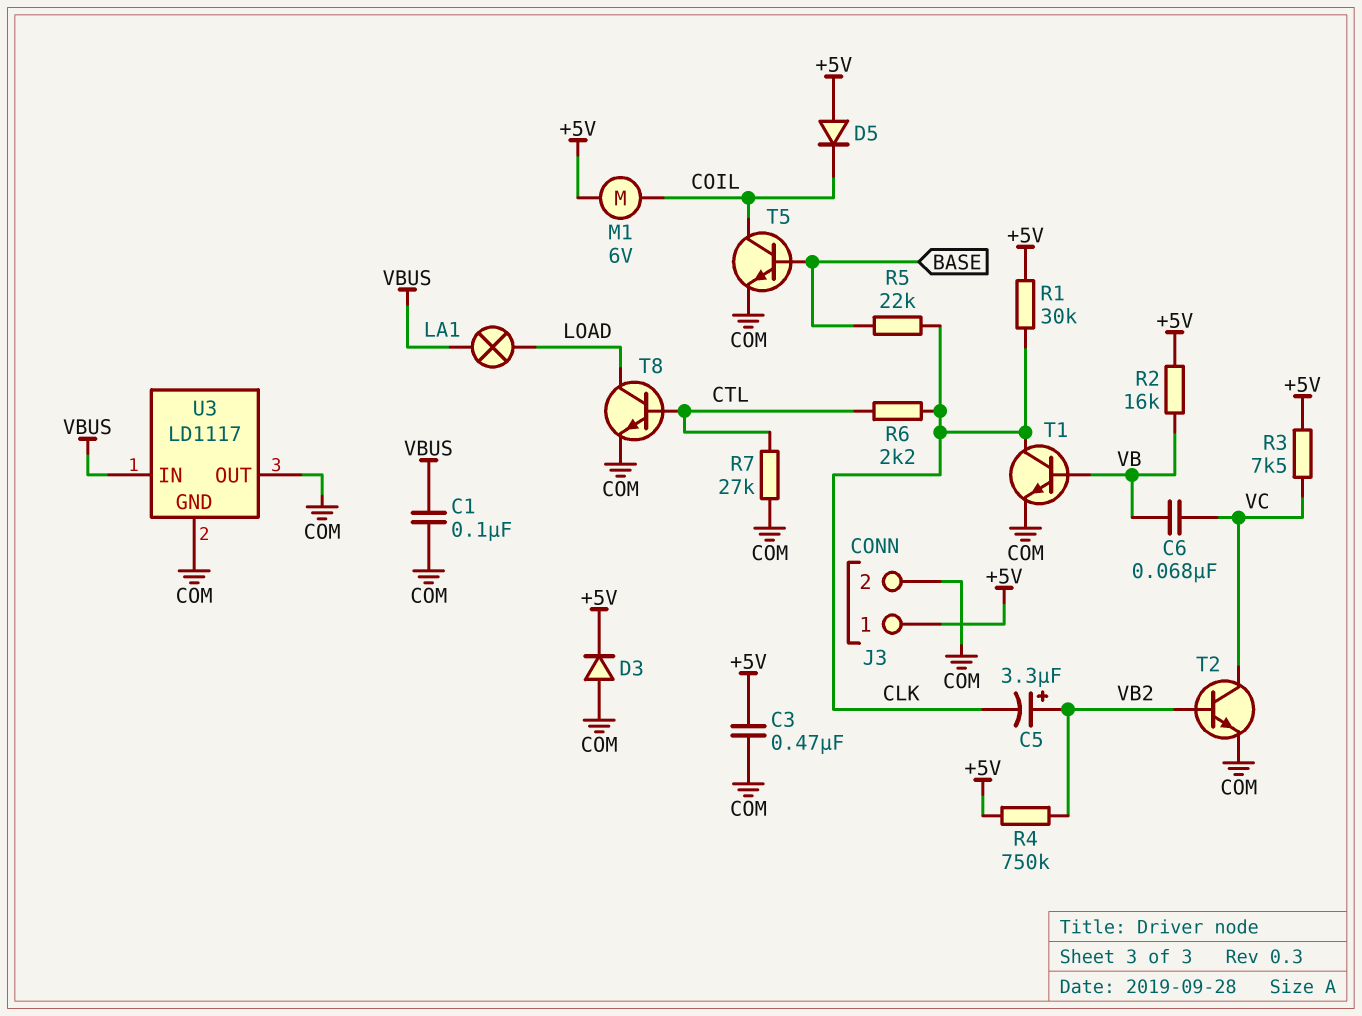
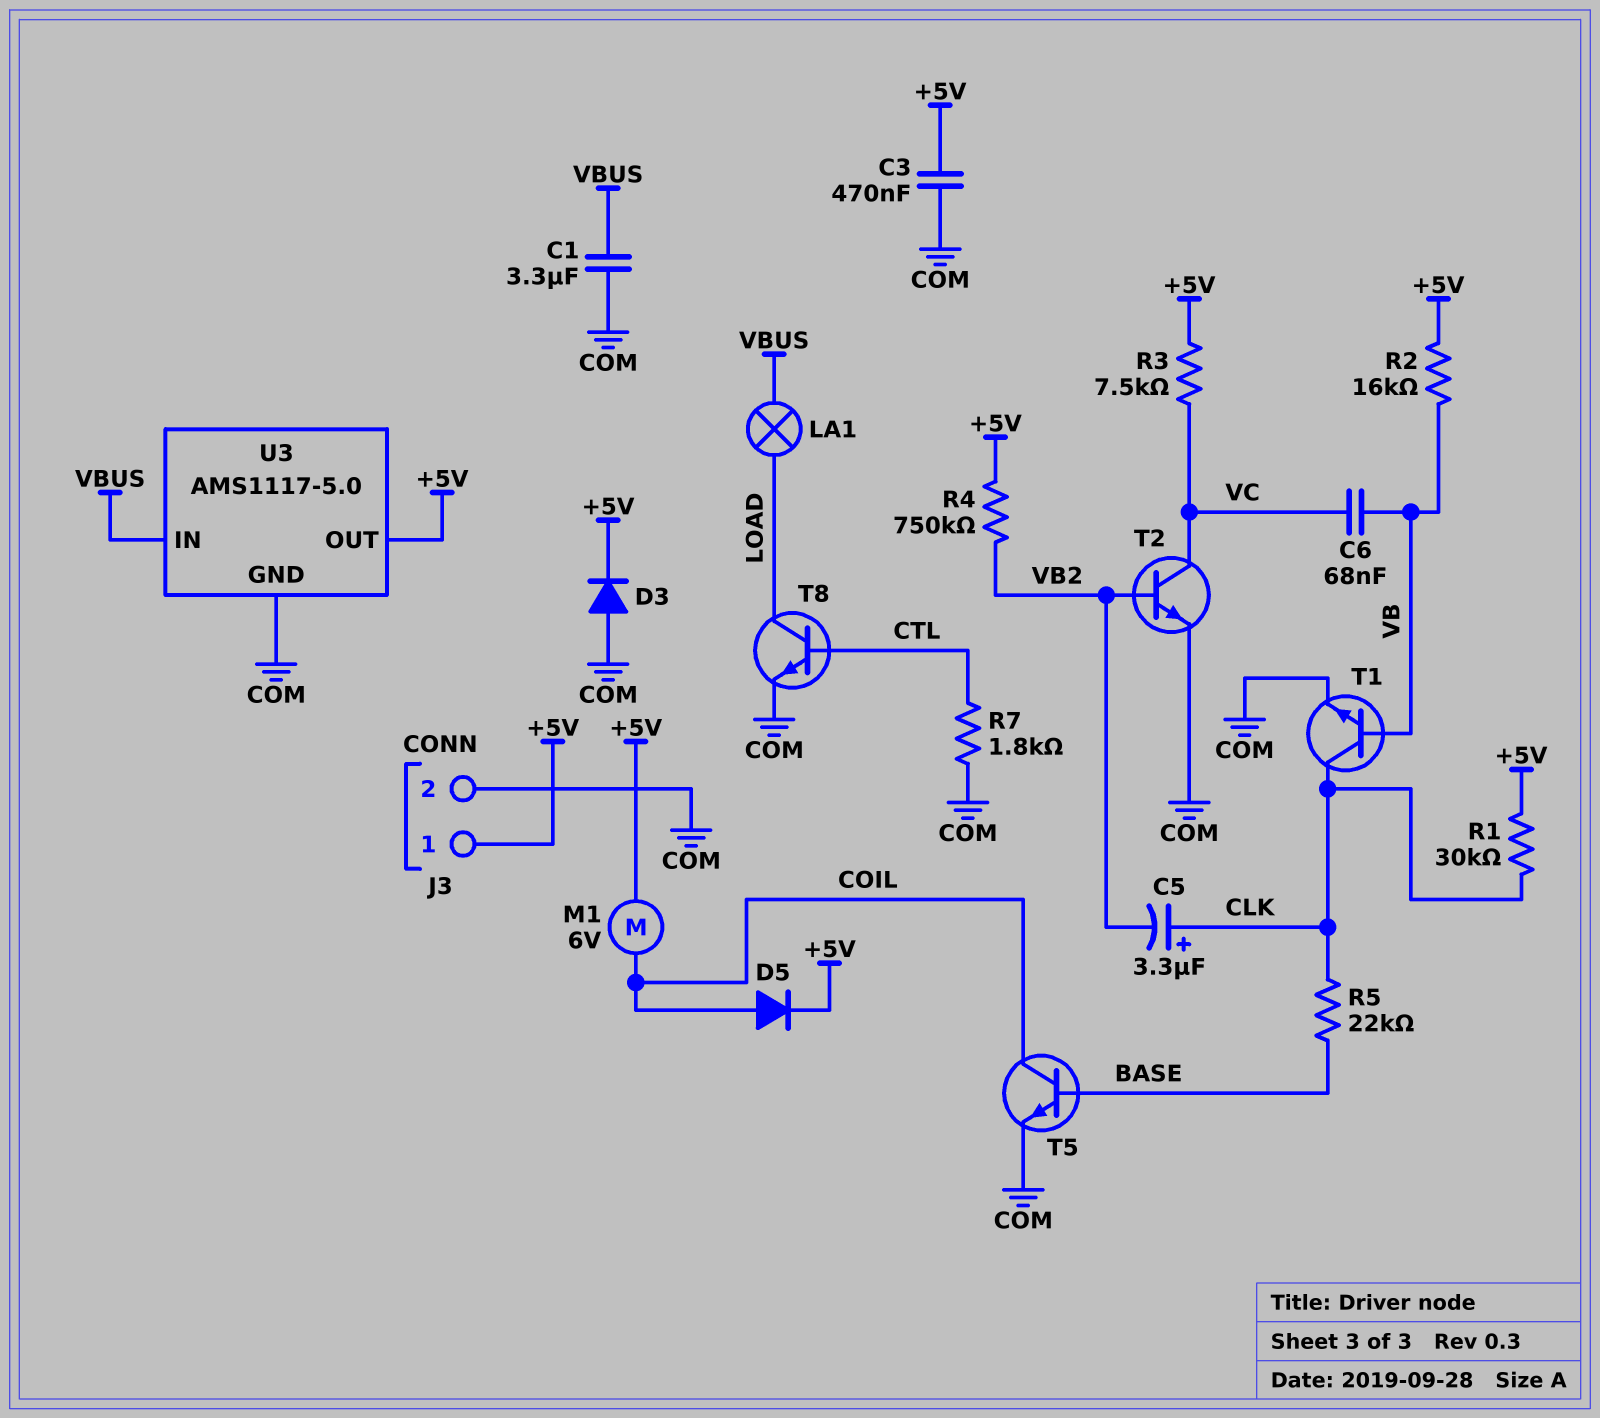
C1: 100nF (COM, VBUS) -> 3.3uF (COM, VBUS)
C5: 3.3uF (plus VB2, minus CLK) -> 3.3uF (plus CLK, minus VB2)
D5: diode (A +5V, K COIL) -> diode (A COIL, K +5V)
R6: 2.2k (CLK, CTL) -> none
R7: 27k (COM, CTL) -> 1.8k (COM, CTL)
U3: LD1117 -> AMS1117-5.0
U3 pin OUT: COM -> +5V

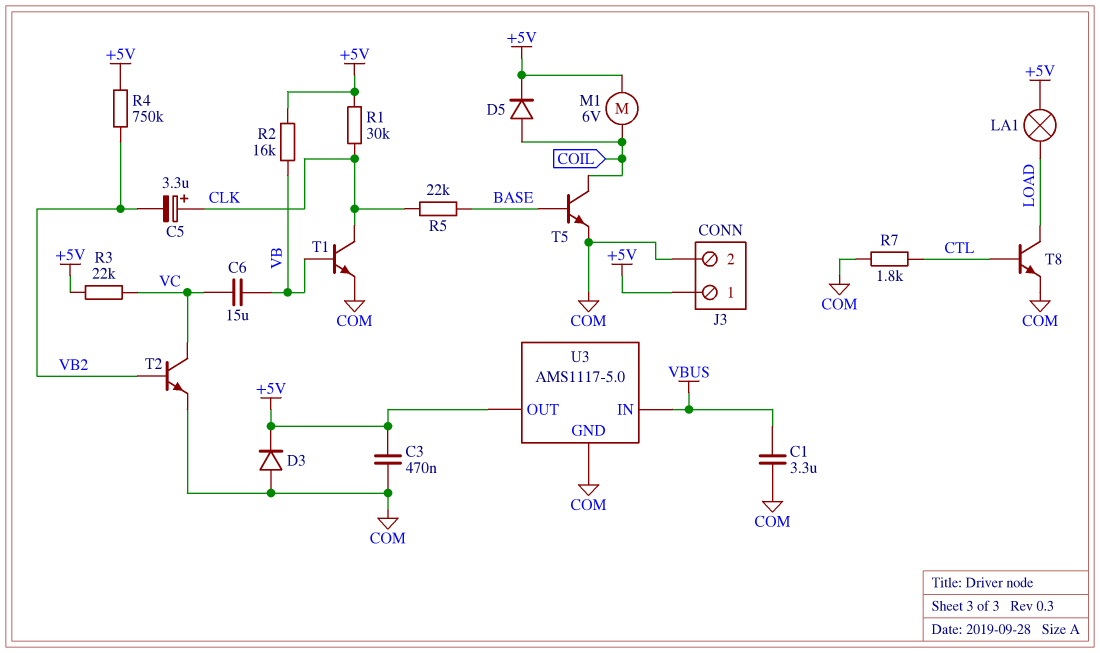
C6: 68nF (VB, VC) -> 15uF (VB, VC)
LA1: lamp (LOAD, VBUS) -> lamp (+5V, LOAD)
R3: 7.5k (+5V, VC) -> 22k (+5V, VC)

